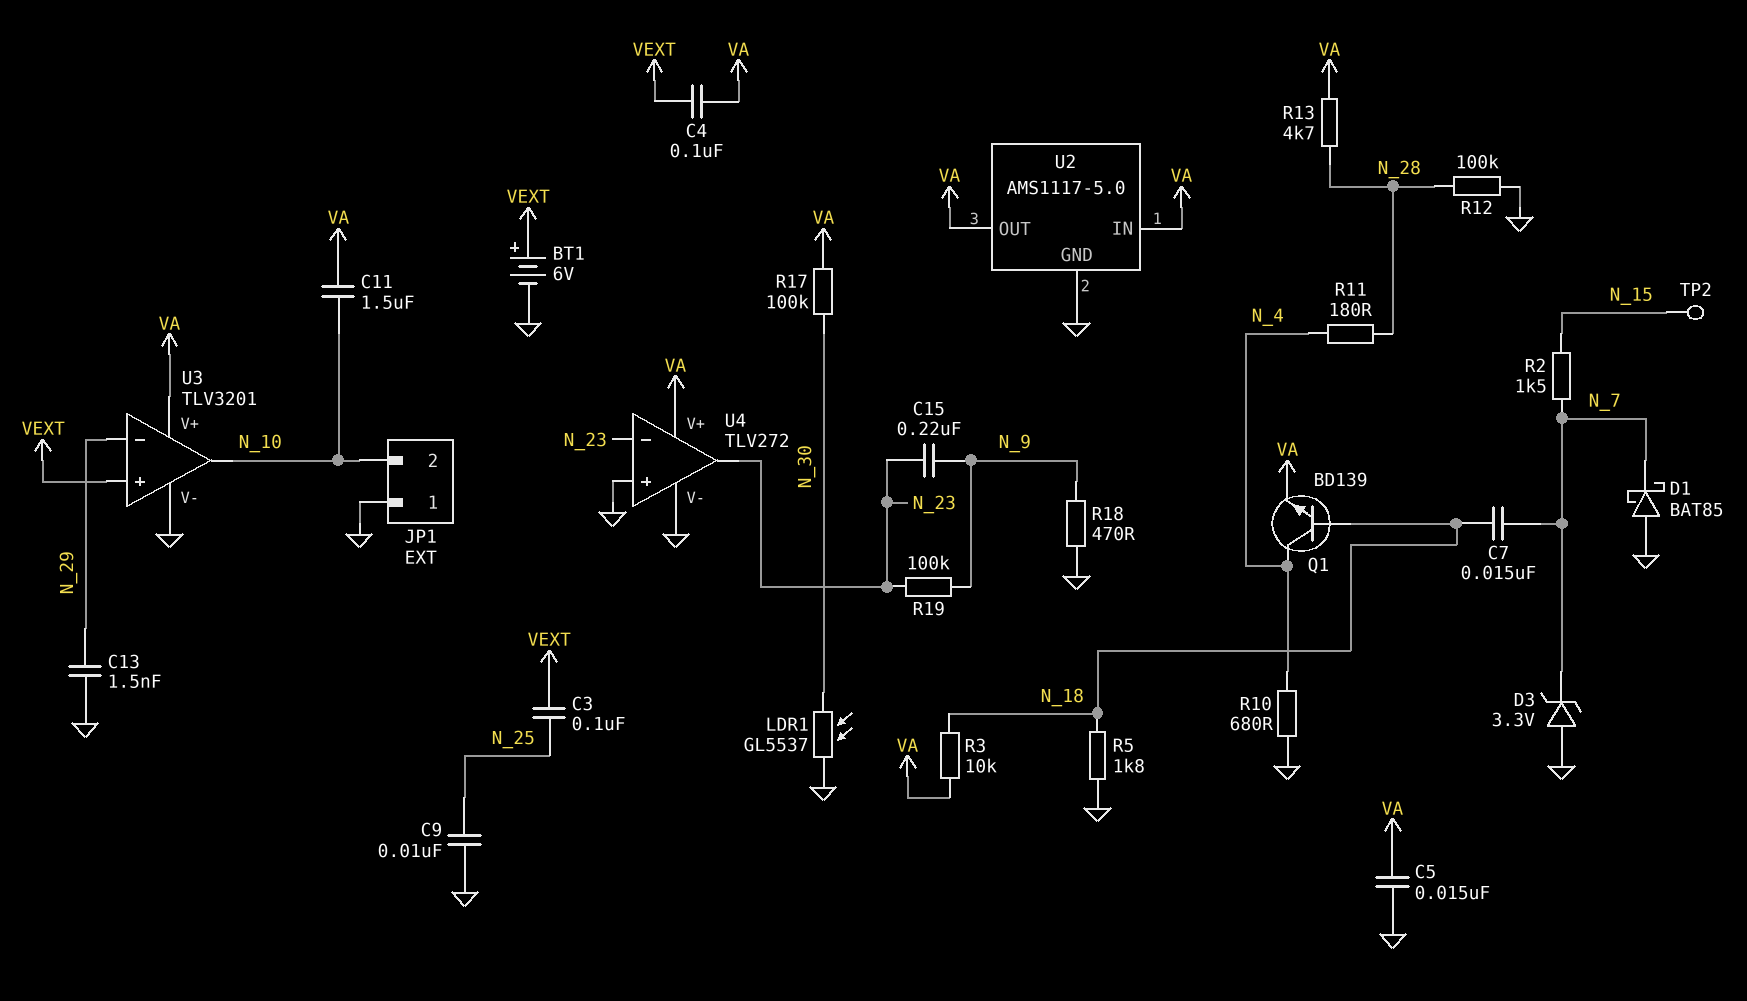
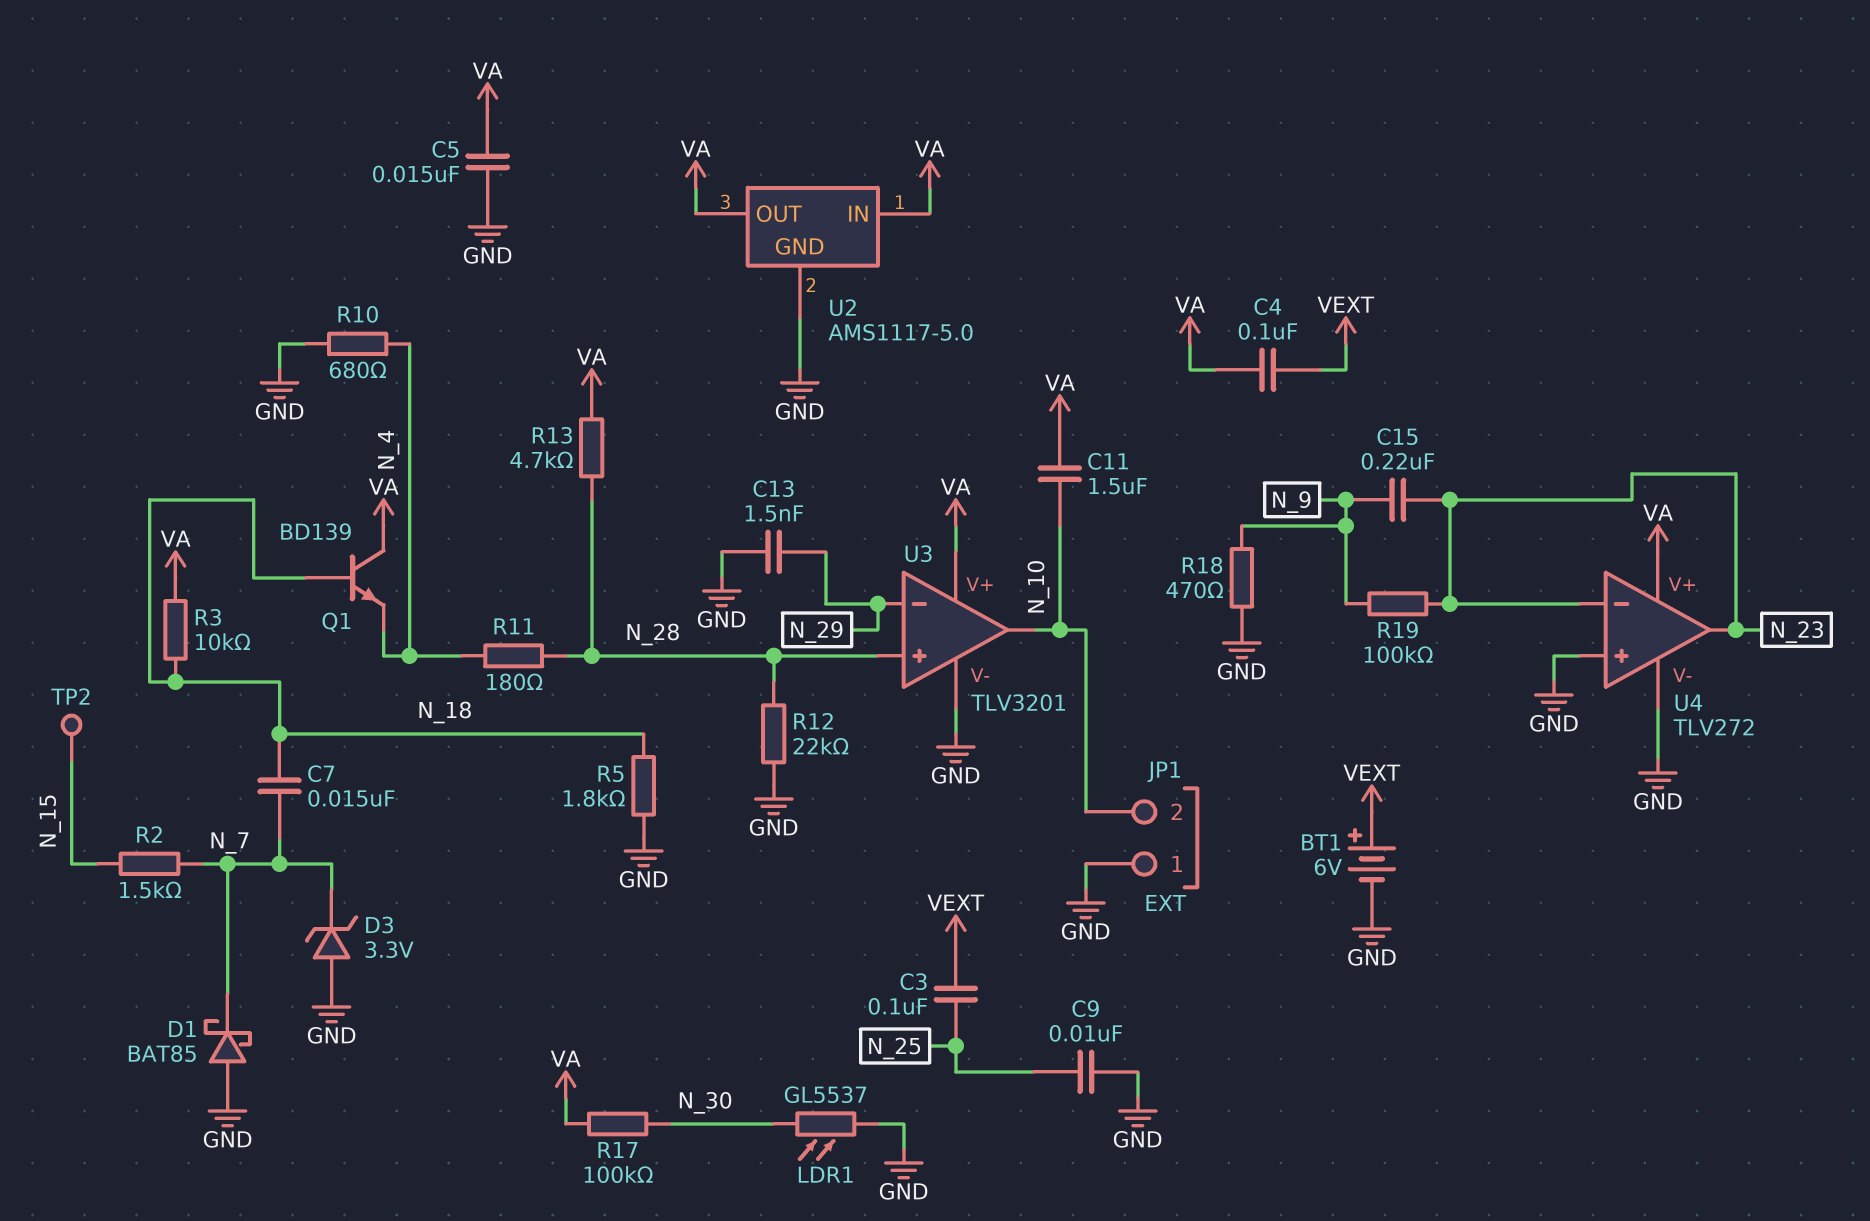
Q1: NPN BD139 (B N_18, C N_4, E VA) -> NPN BD139 (B N_18, C VA, E N_4)
R12: 100k (GND, N_28) -> 22k (GND, N_28)
U3 pin in+: VEXT -> N_28

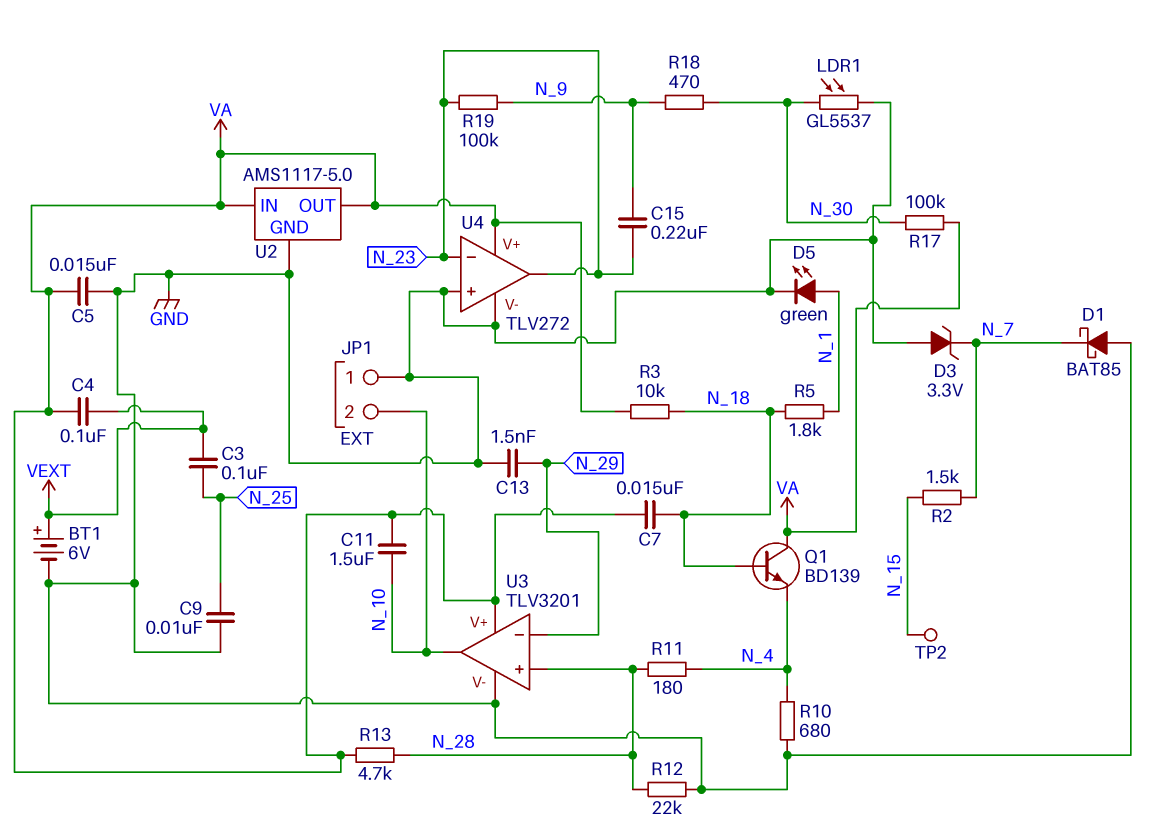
C7: 15nF (N_7, N_18) -> 15nF (N_18, VA)
D5: none -> LED green (A N_1, K GND)
R5: 1.8k (GND, N_18) -> 1.8k (N_1, N_18)
R18: 470 (GND, N_9) -> 470 (N_9, N_30)

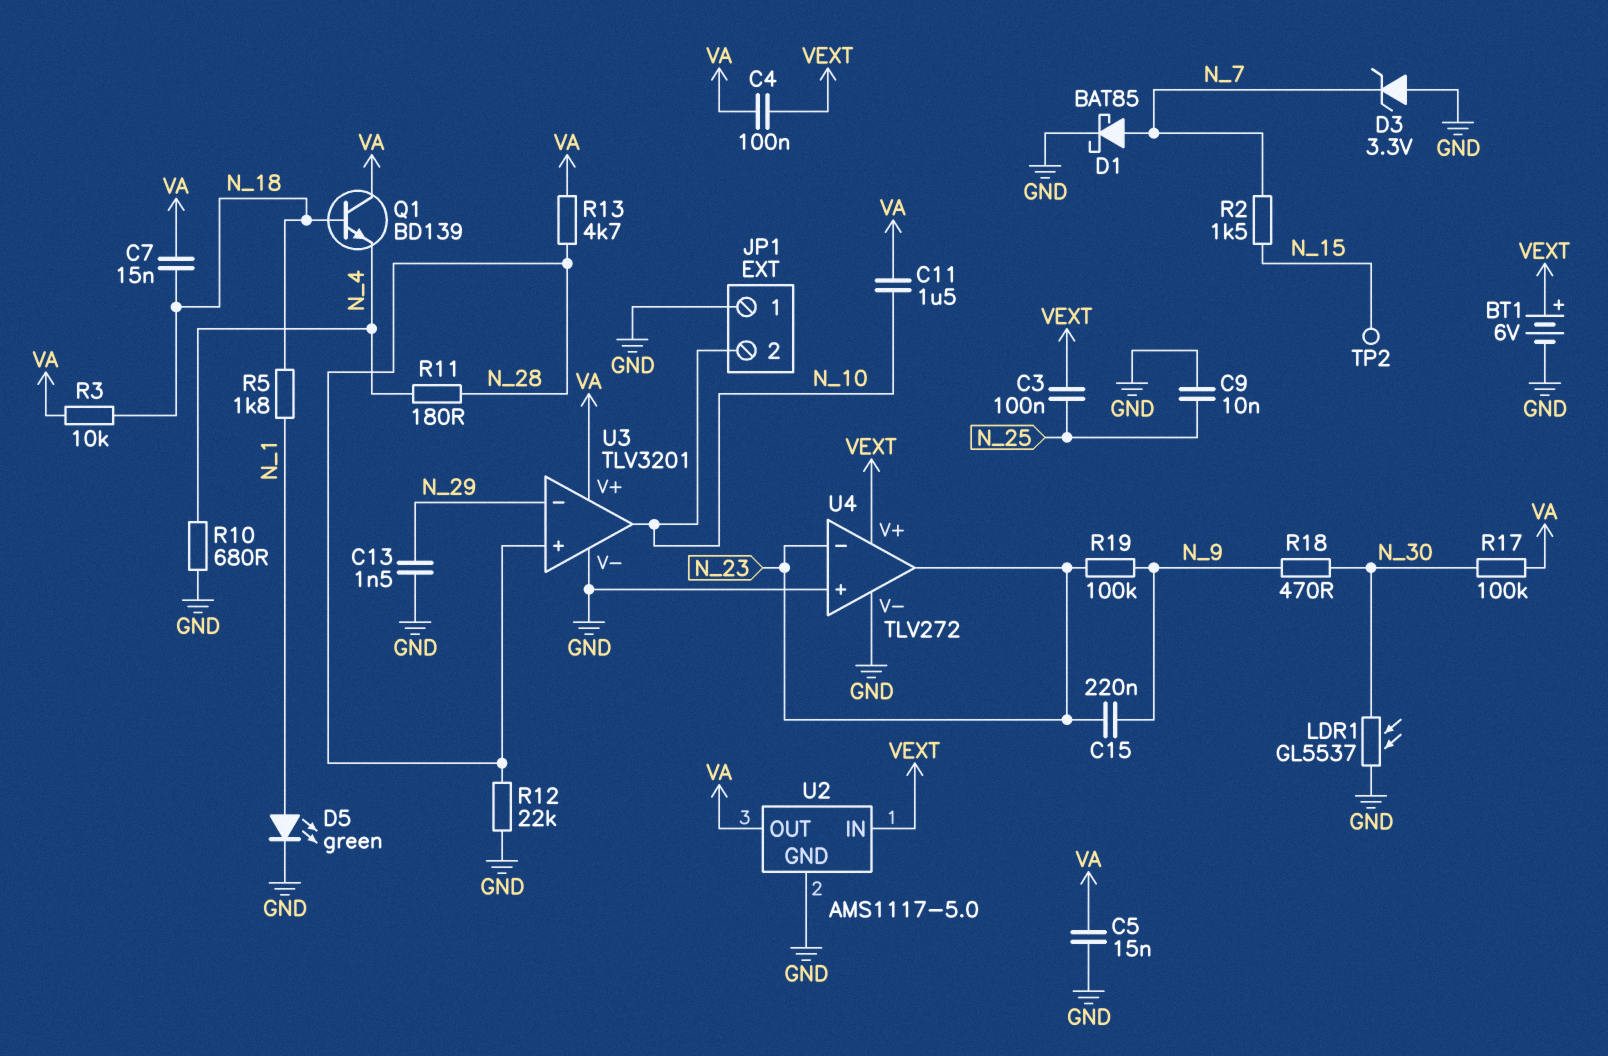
D1: schottky BAT85 (A GND, K N_7) -> schottky BAT85 (A N_7, K GND)
U2 pin IN: VA -> VEXT
U4 pin V+: VA -> VEXT

